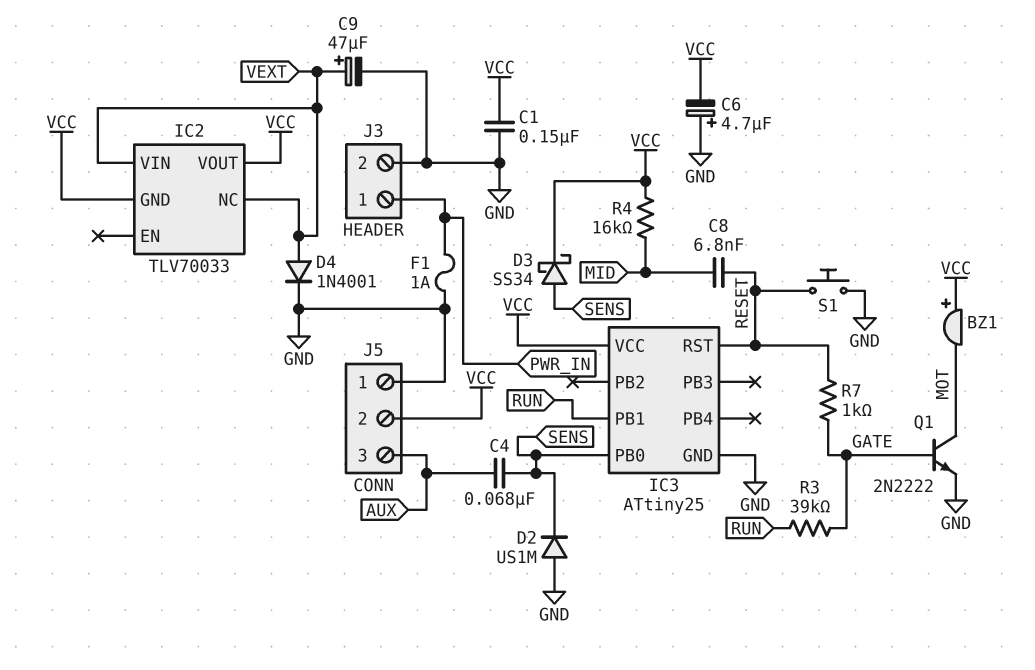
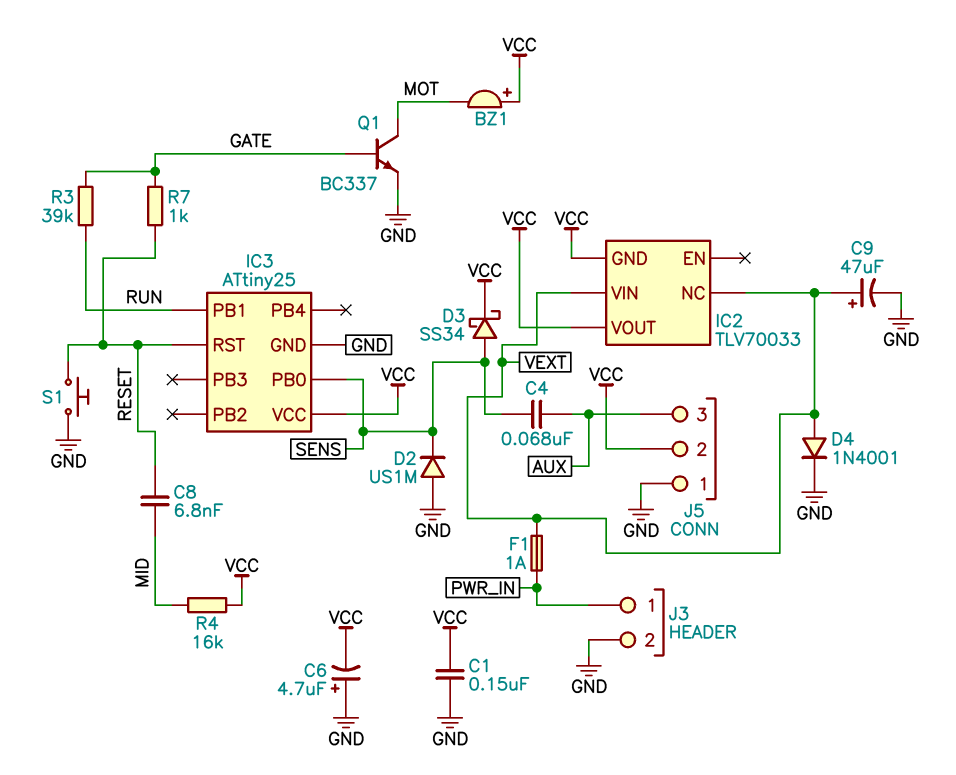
F1: 1A (GND, PWR_IN) -> 1A (PWR_IN, VEXT)
Q1: NPN 2N2222 (B GATE, C MOT, E GND) -> NPN BC337 (B GATE, C MOT, E GND)

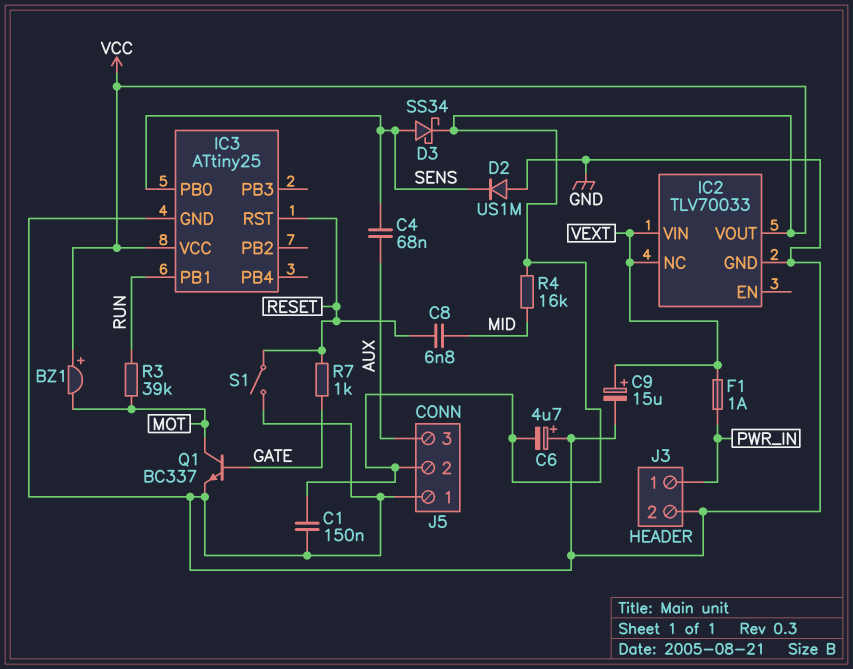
C9: 47uF (plus VEXT, minus GND) -> 15uF (plus VEXT, minus GND)
D4: diode 1N4001 (A VEXT, K GND) -> none
IC2 pin GND: VCC -> GND
R3: 39k (GATE, RUN) -> 39k (MOT, RUN)
S1: button (GND, RESET) -> switch (GND, RESET)

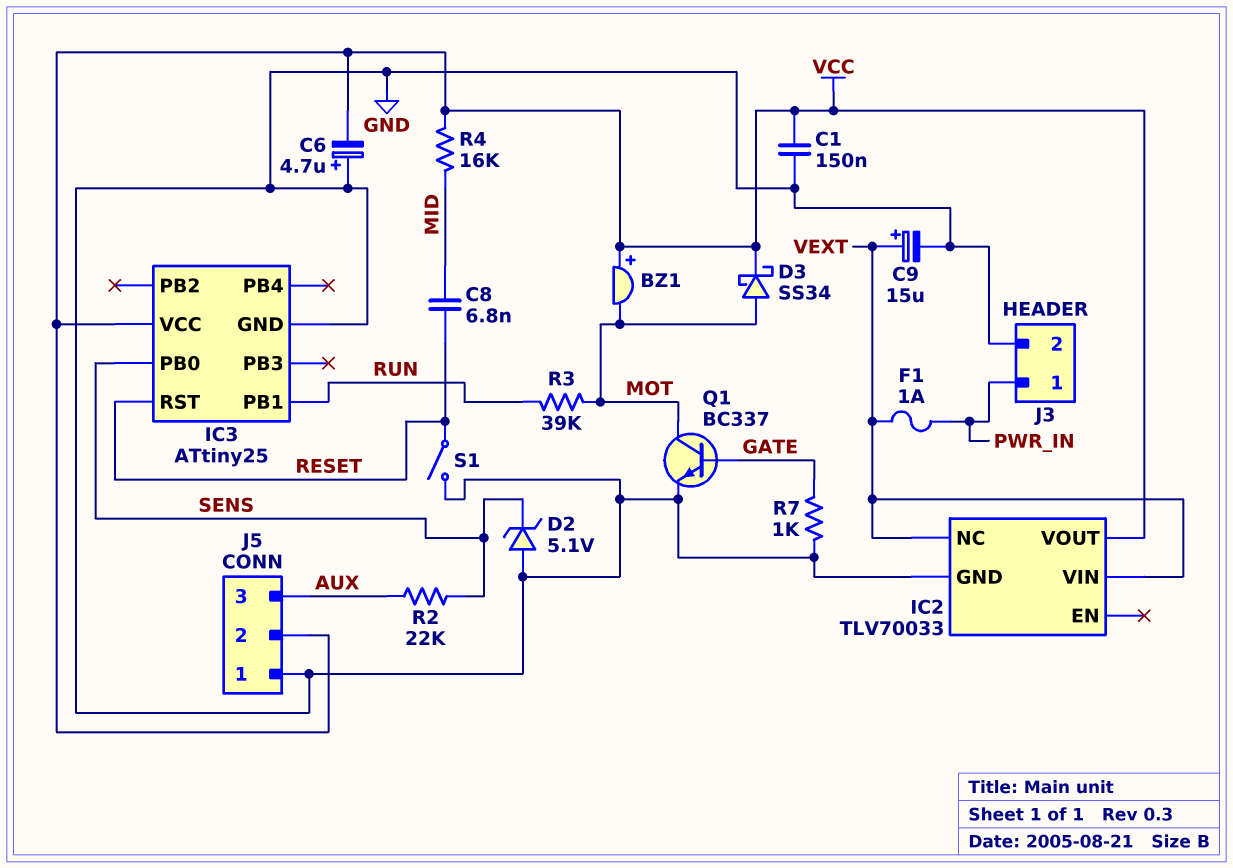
C4: 68nF (AUX, SENS) -> none
D2: diode US1M (A GND, K SENS) -> zener 5.1V (A GND, K SENS)
D3: schottky SS34 (A SENS, K VCC) -> schottky SS34 (A MOT, K VCC)
R2: none -> 22k (AUX, SENS)
R7: 1k (GATE, RESET) -> 1k (GATE, GND)

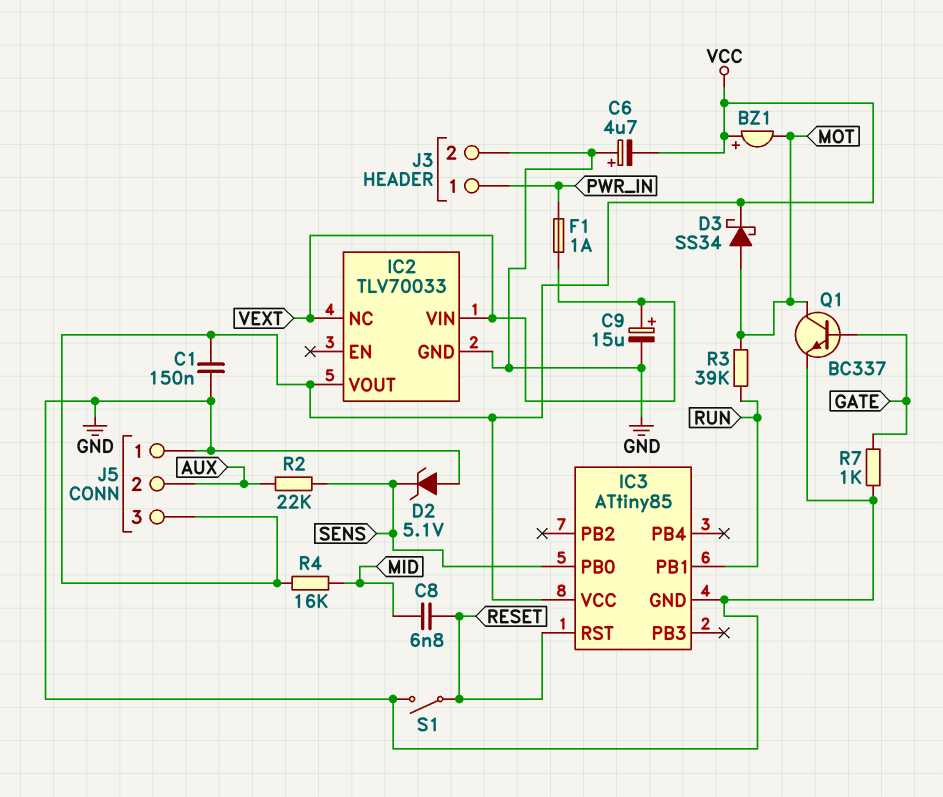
IC3: ATtiny25 -> ATtiny85
J5 pin 2: VCC -> AUX
J5 pin 3: AUX -> VCC

